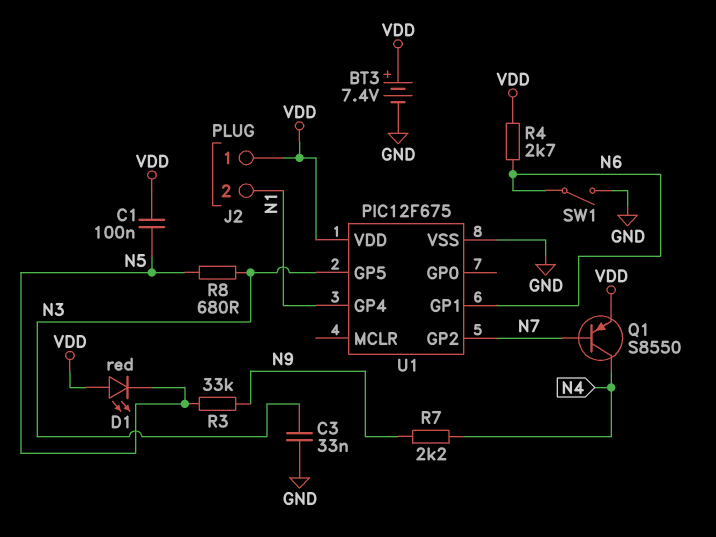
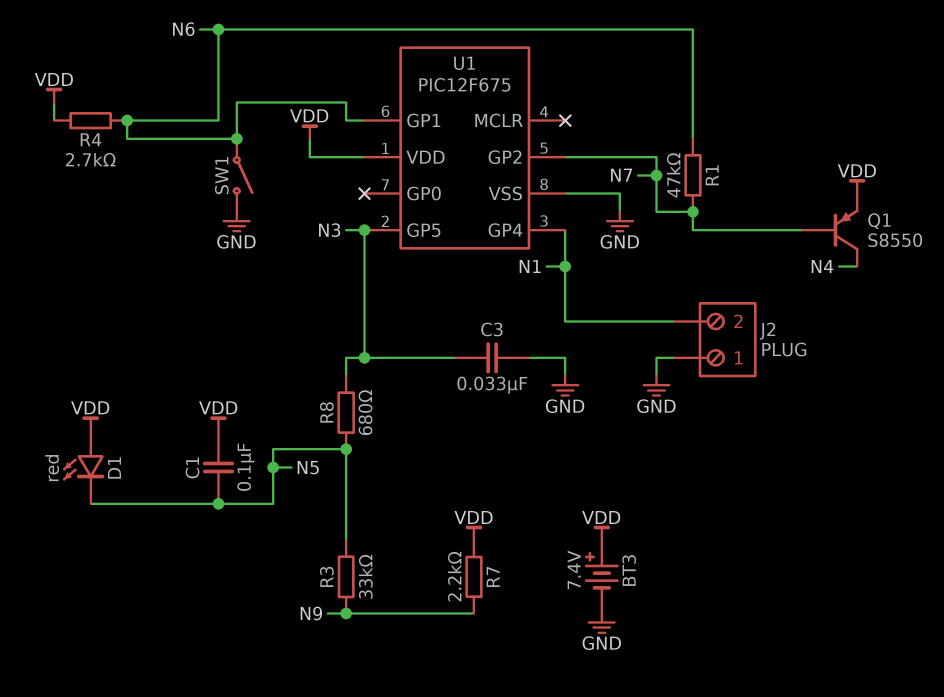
J2 pin 1: VDD -> GND
R1: none -> 47k (N6, N7)
R7: 2.2k (N4, N9) -> 2.2k (N9, VDD)

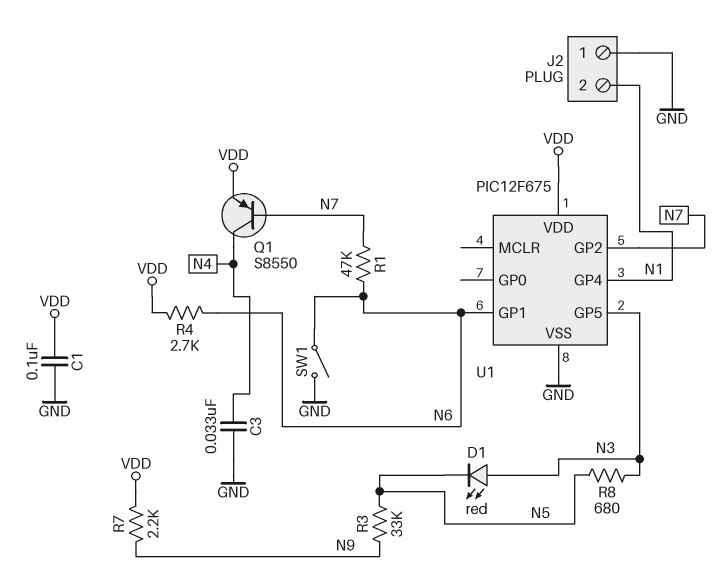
BT3: 7.4V (plus VDD, minus GND) -> none
C1: 100nF (N5, VDD) -> 100nF (GND, VDD)
C3: 33nF (GND, N3) -> 33nF (GND, N4)
D1: LED red (A VDD, K N5) -> LED red (A N3, K N5)

